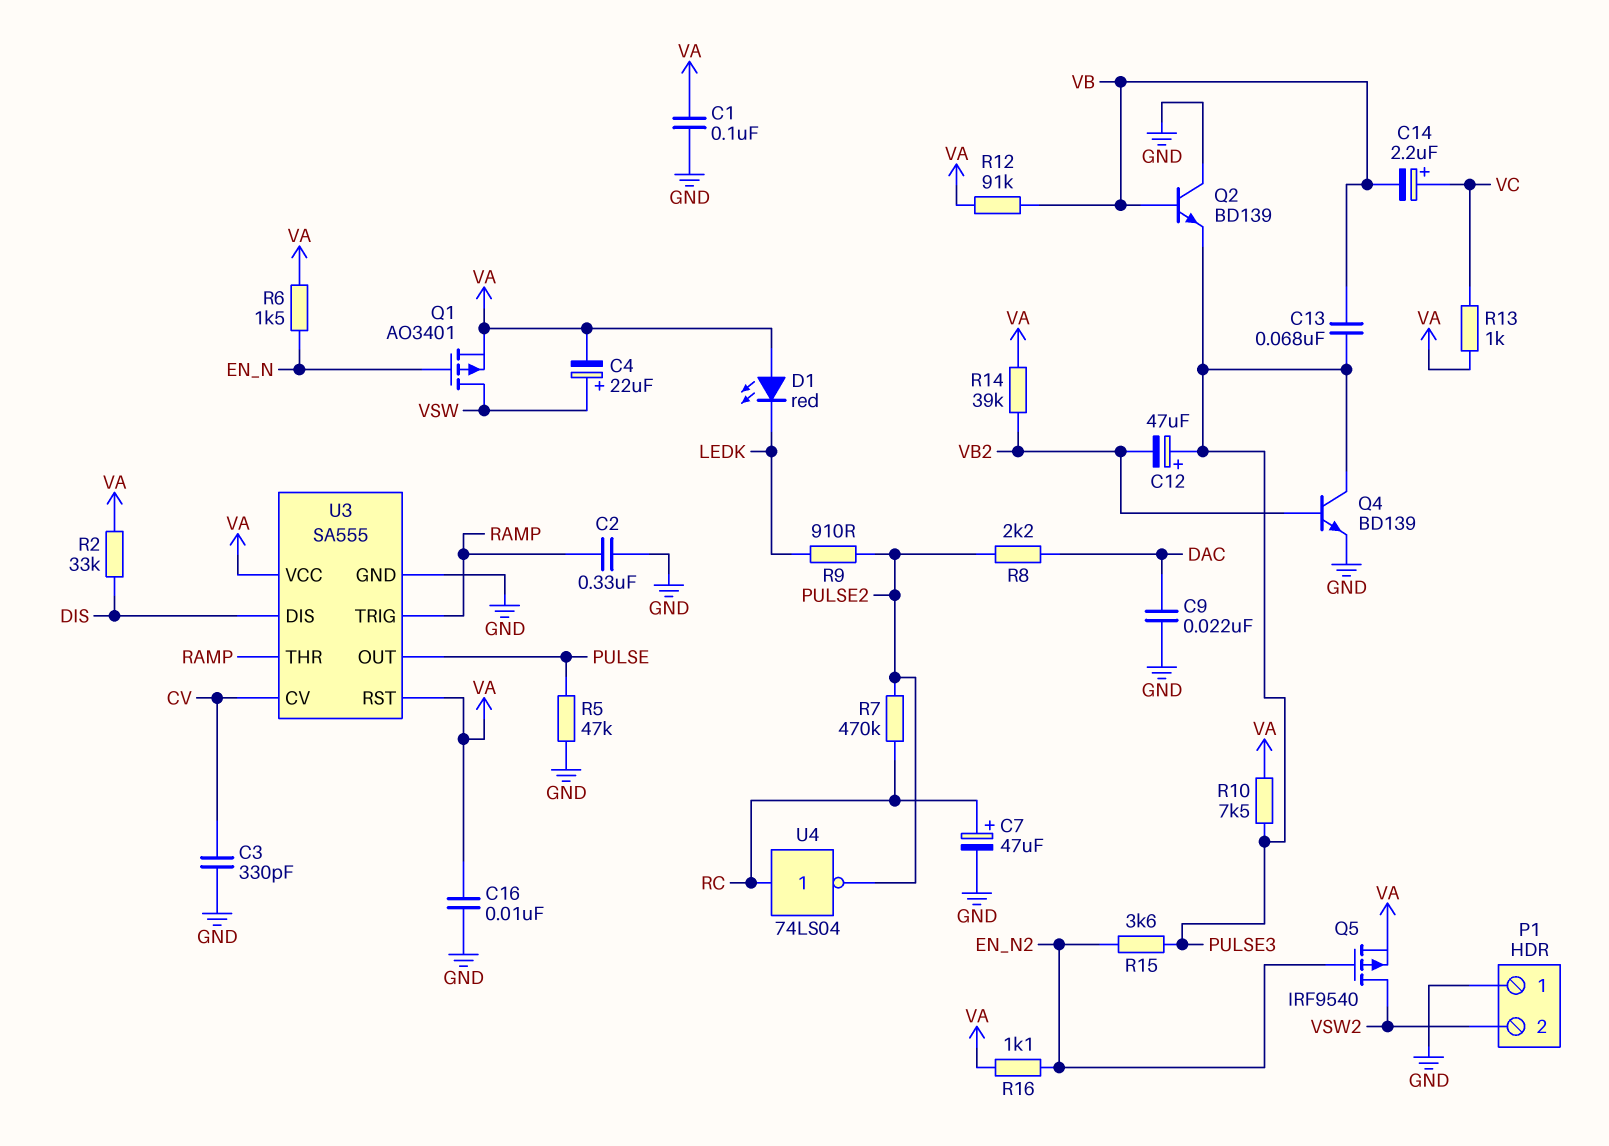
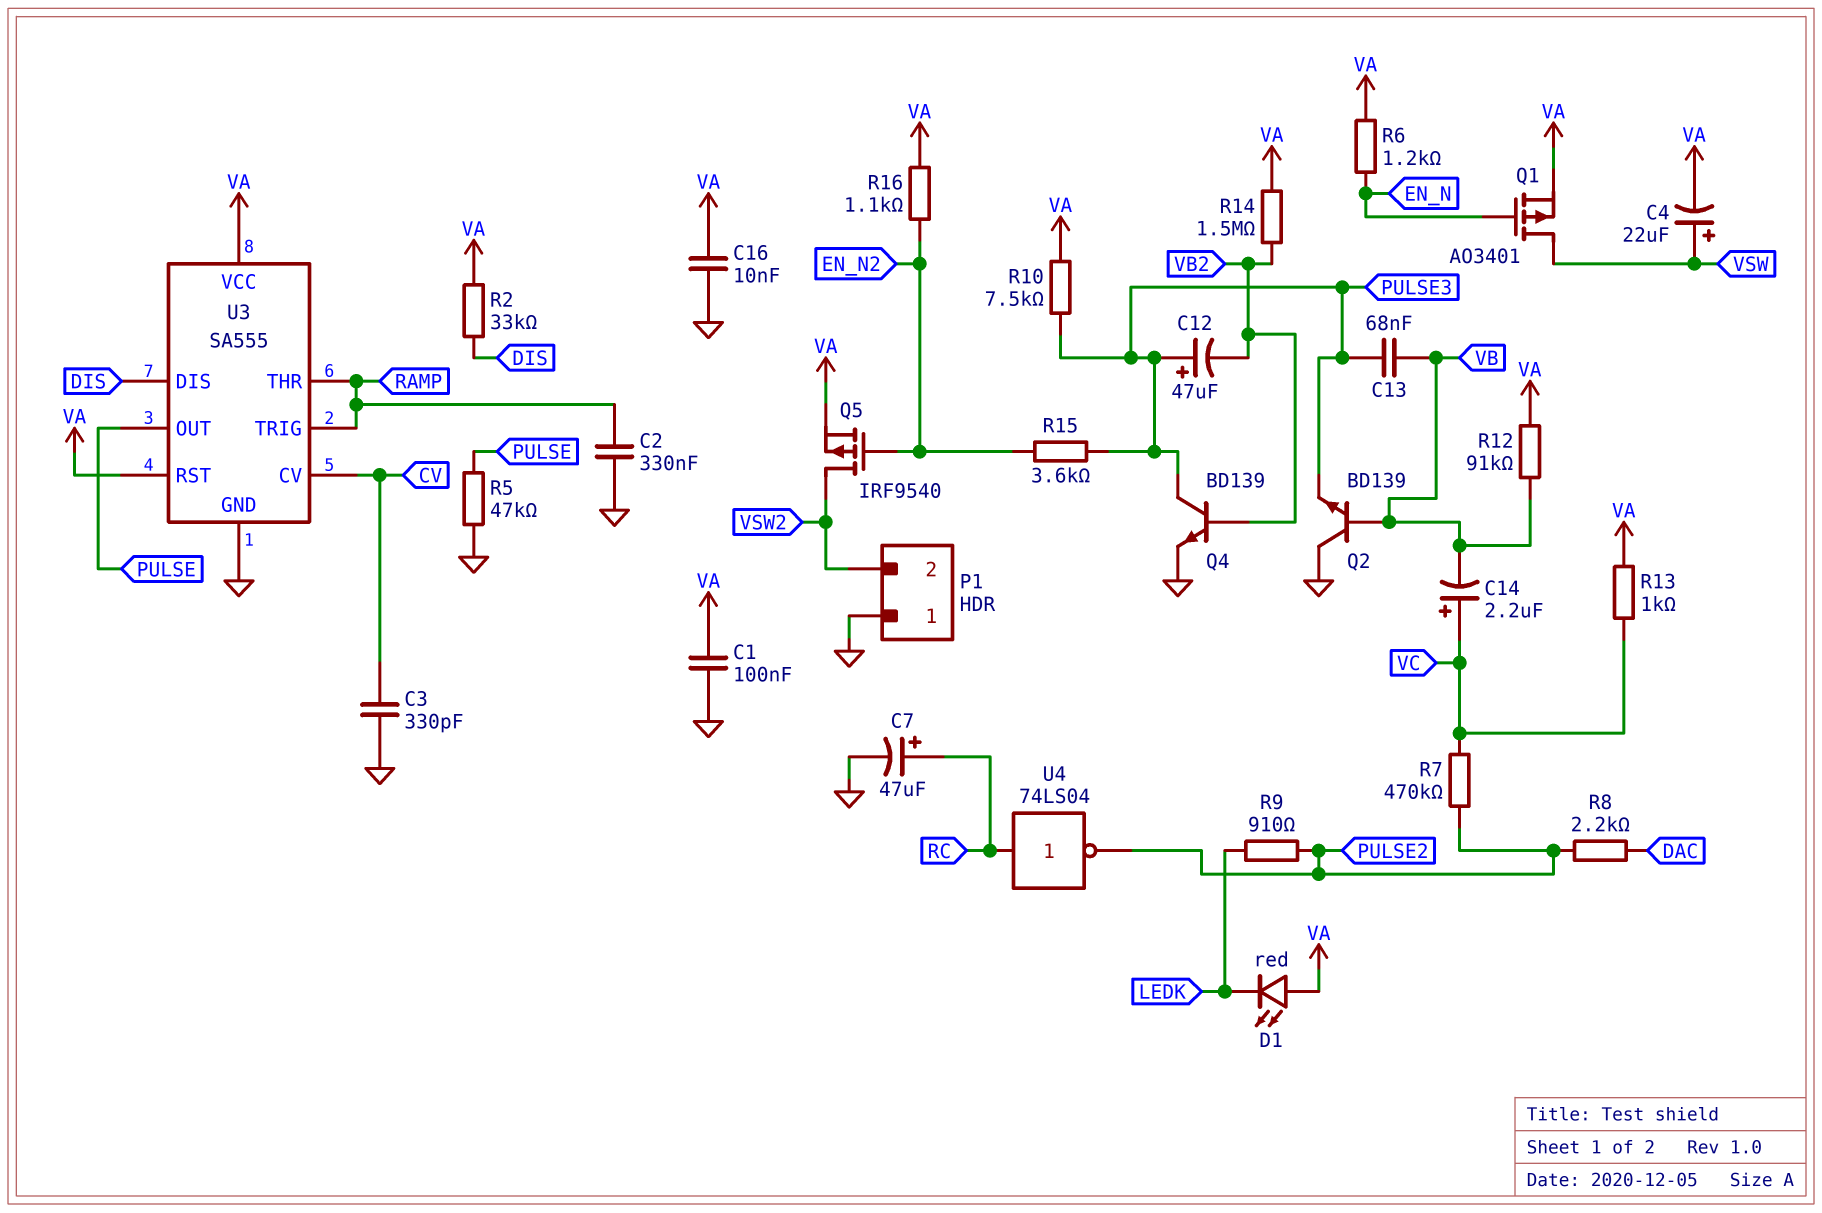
C9: 22nF (DAC, GND) -> none
R6: 1.5k (EN_N, VA) -> 1.2k (EN_N, VA)
R7: 470k (PULSE2, RC) -> 470k (PULSE2, VC)
R14: 39k (VA, VB2) -> 1.5M (VA, VB2)

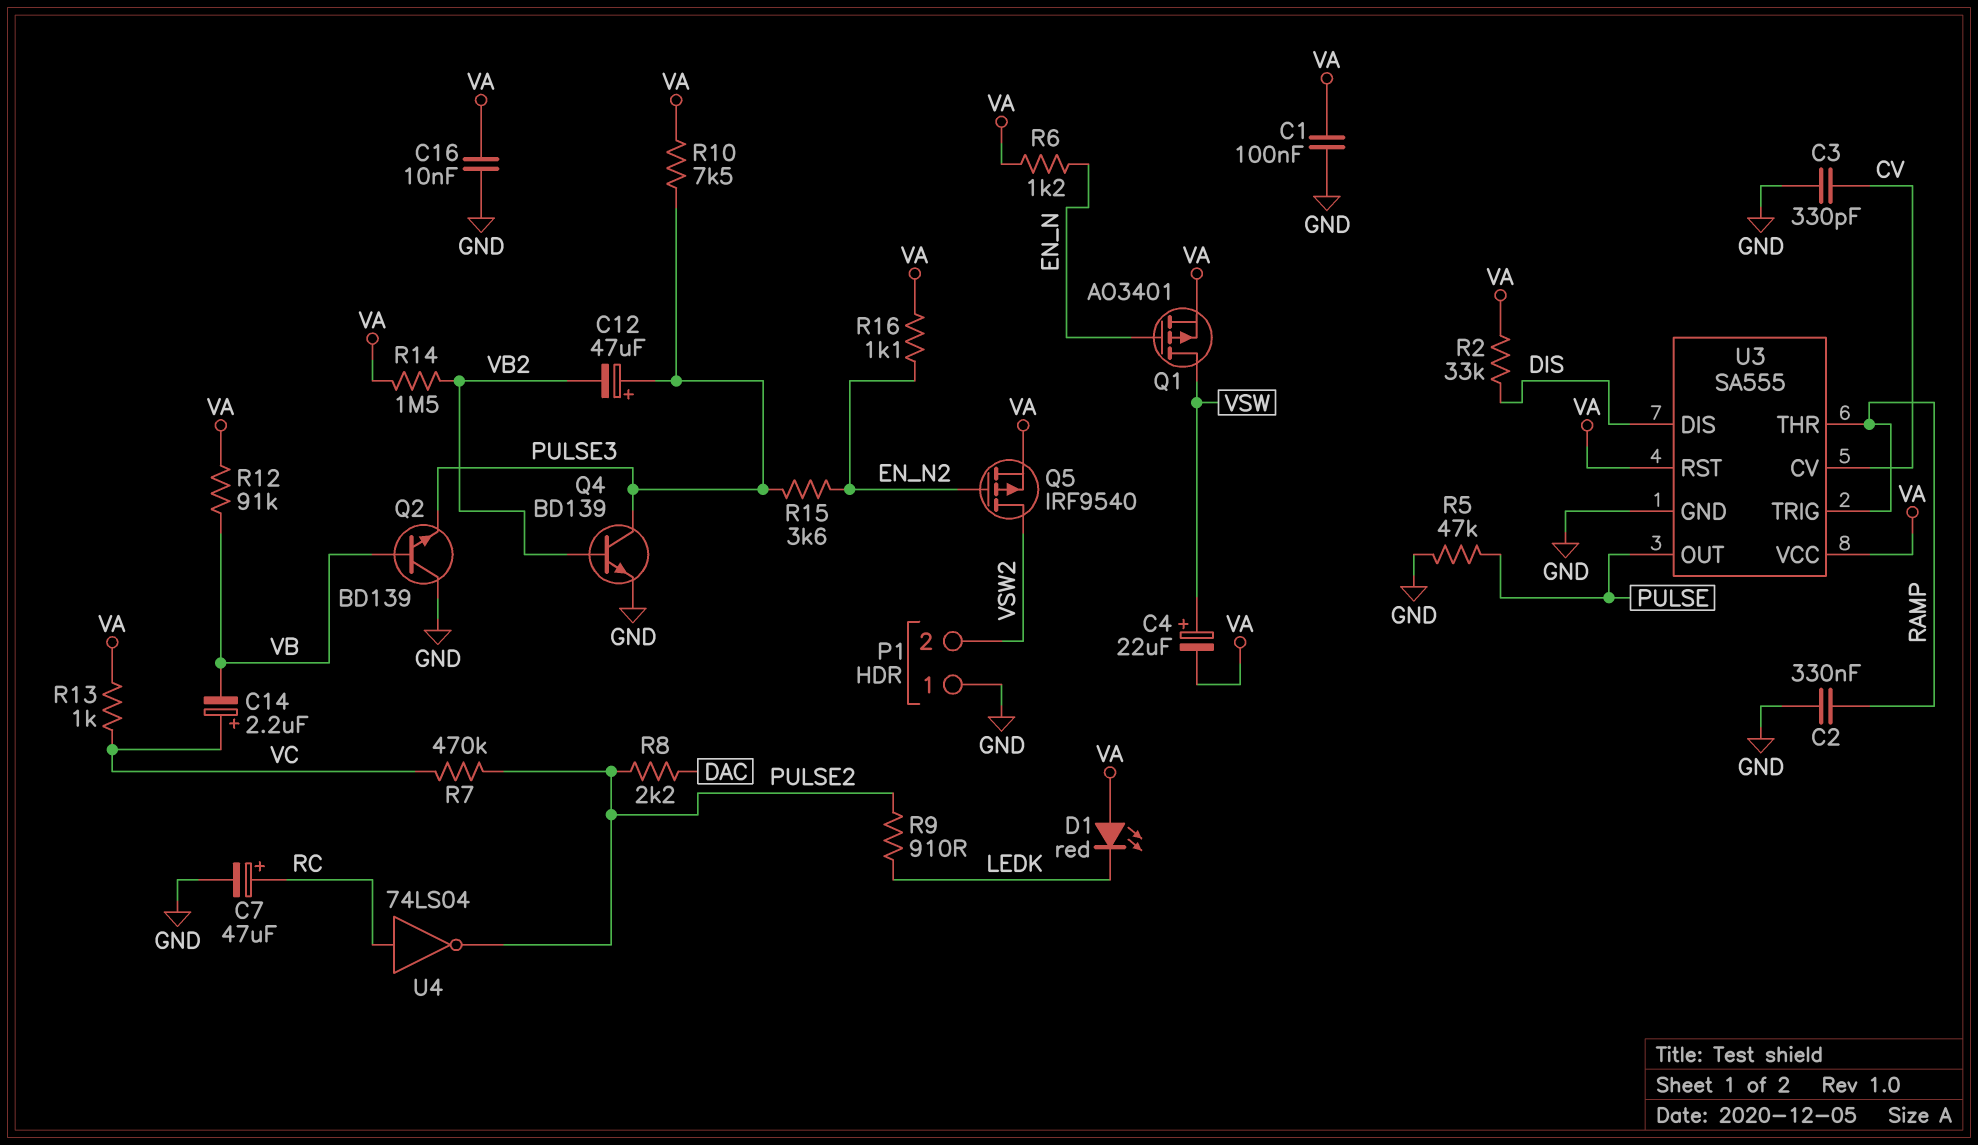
C13: 68nF (PULSE3, VB) -> none

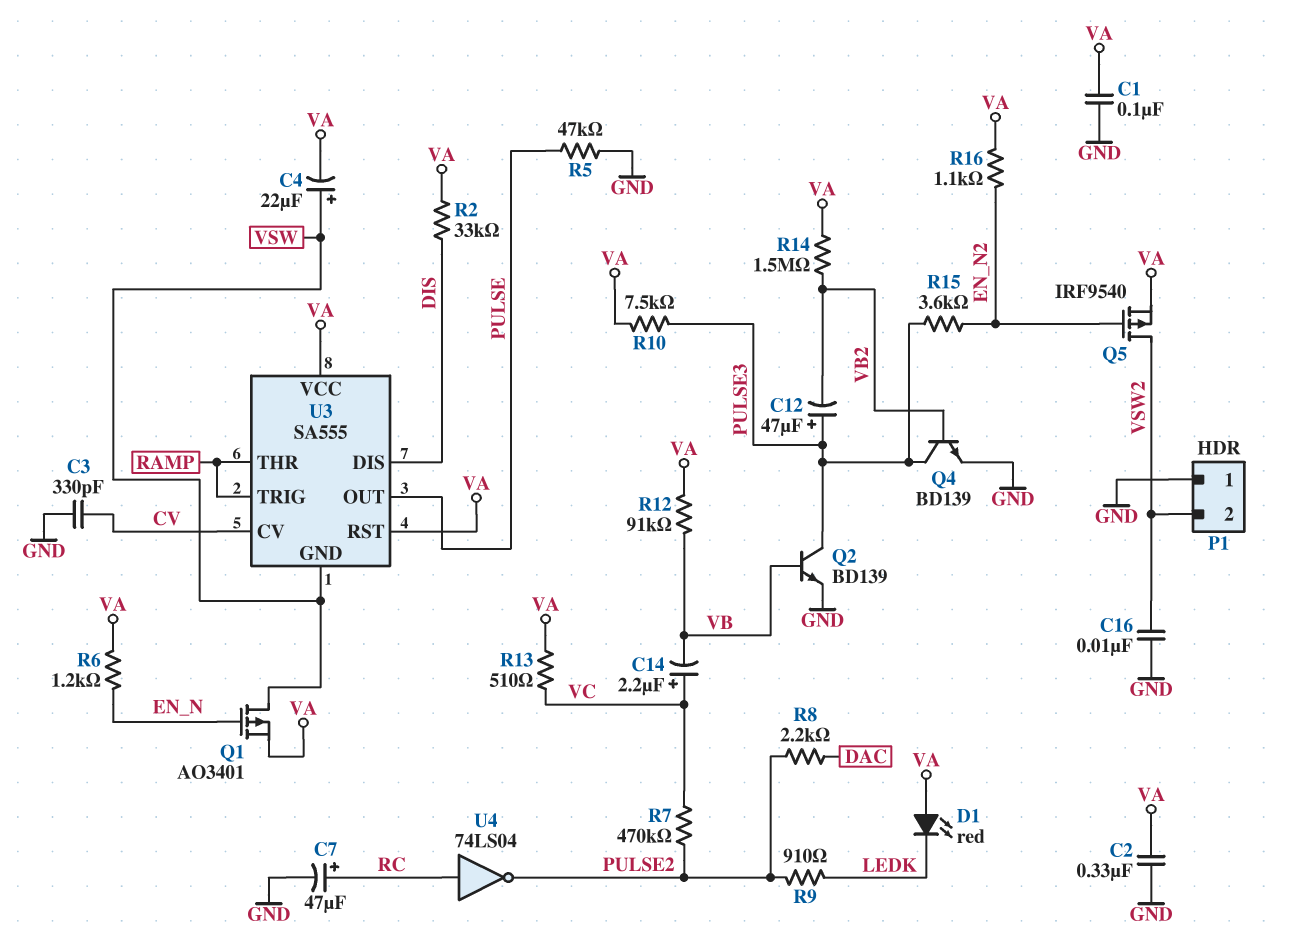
C2: 330nF (GND, RAMP) -> 330nF (GND, VA)
C16: 10nF (GND, VA) -> 10nF (GND, VSW2)
Q2: NPN BD139 (B VB, C GND, E PULSE3) -> NPN BD139 (B VB, C PULSE3, E GND)
R13: 1k (VA, VC) -> 510 (VA, VC)
U3 pin GND: GND -> VSW

